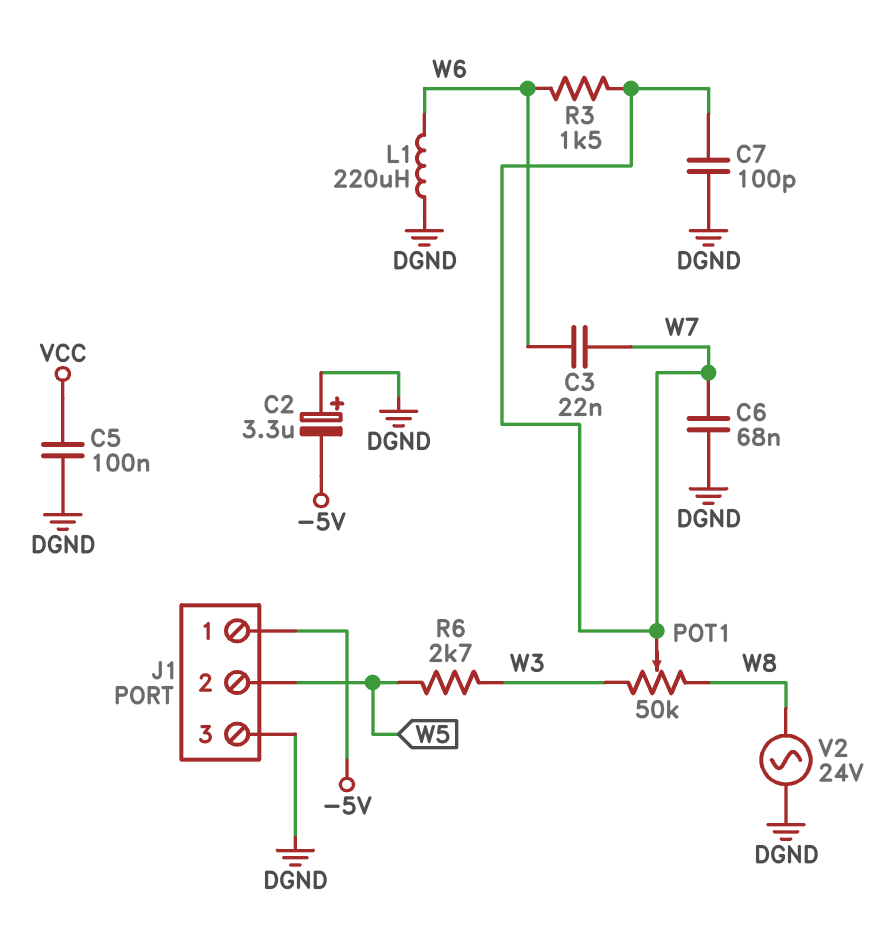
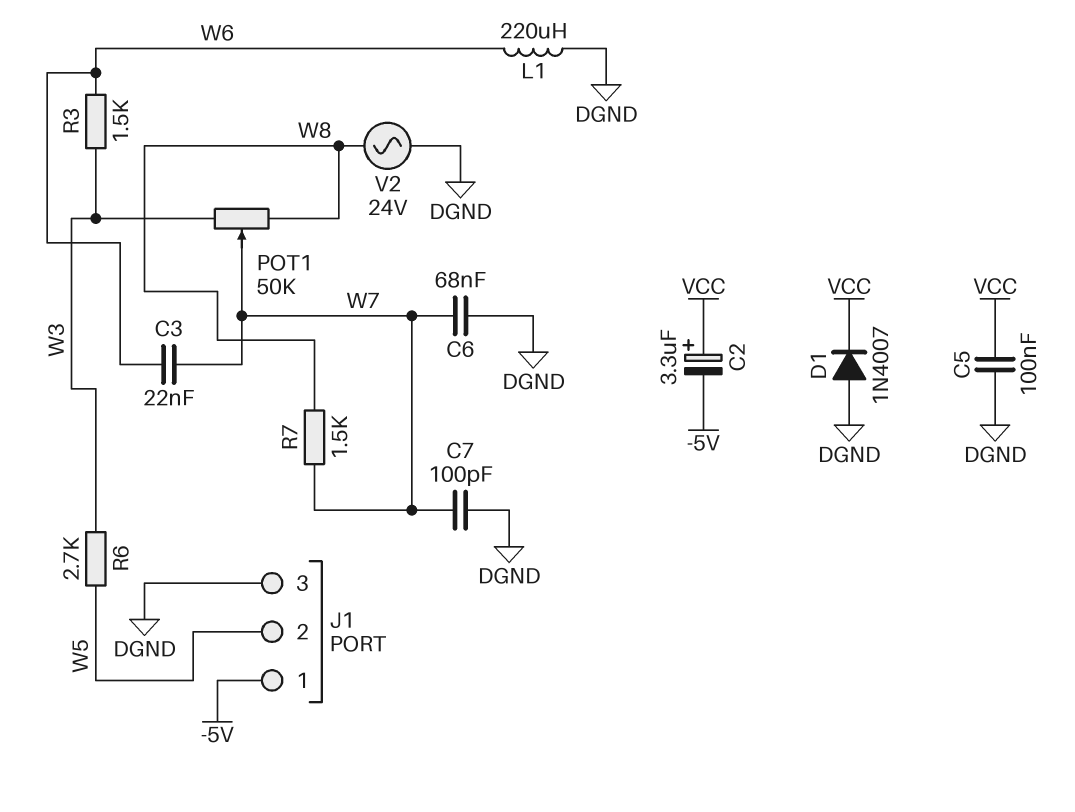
C2: 3.3uF (plus DGND, minus -5V) -> 3.3uF (plus VCC, minus -5V)
D1: none -> diode 1N4007 (A DGND, K VCC)
R3: 1.5k (W6, W7) -> 1.5k (W3, W6)
R7: none -> 1.5k (W7, W8)

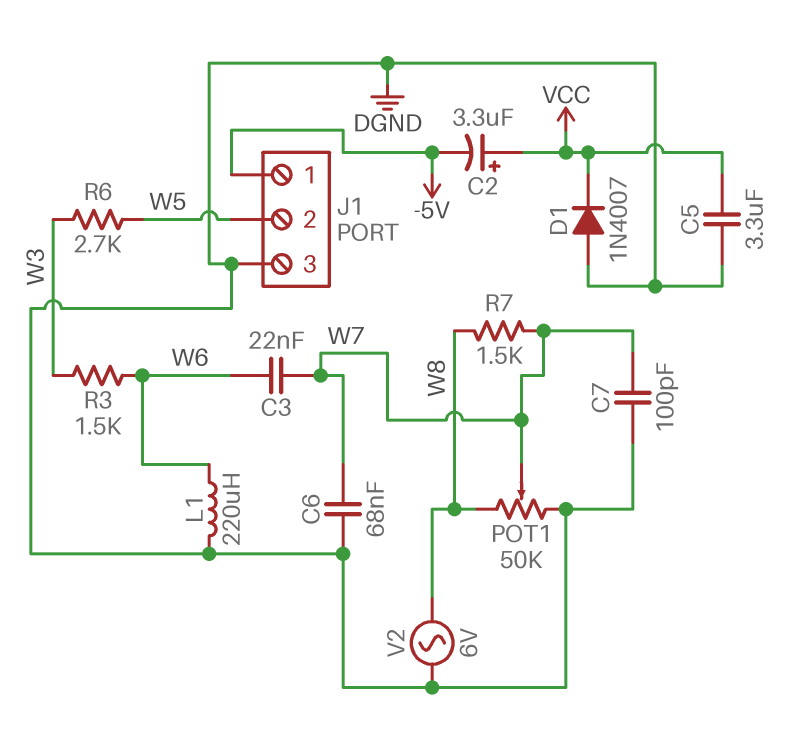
C5: 100nF (DGND, VCC) -> 3.3uF (DGND, VCC)
POT1: 50k (W3, W8, wiper W7) -> 50k (DGND, W8, wiper W7)
V2: AC 24V (DGND, W8) -> AC 6V (DGND, W8)

